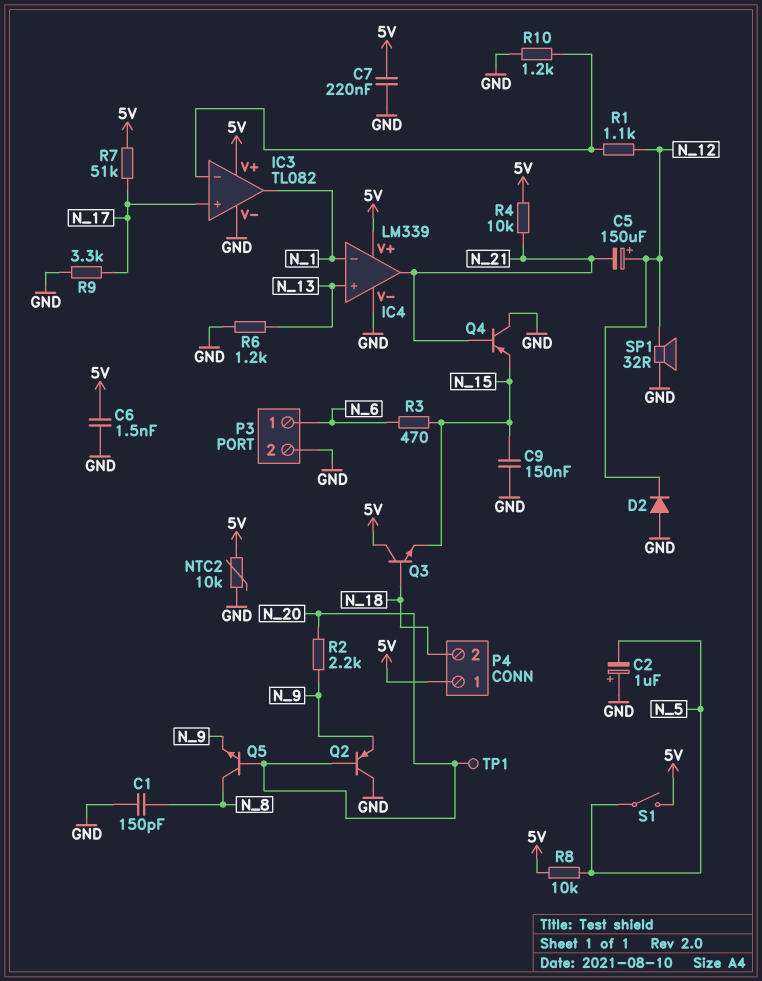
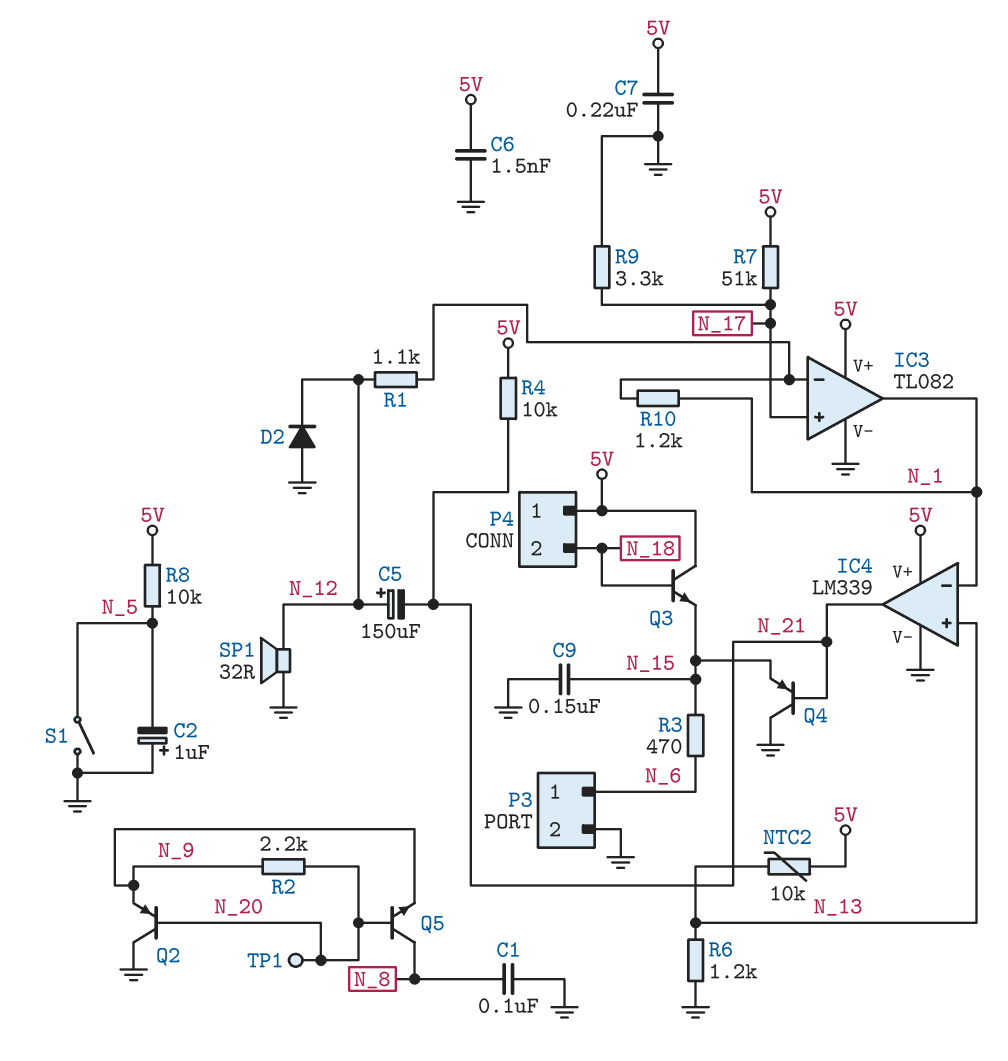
C1: 150pF (GND, N_8) -> 100nF (GND, N_8)
NTC2: 10k (5V, GND) -> 10k (5V, N_13)
R10: 1.2k (GND, IC3/in-) -> 1.2k (IC3/in-, N_1)
S1: switch (5V, N_5) -> switch (GND, N_5)

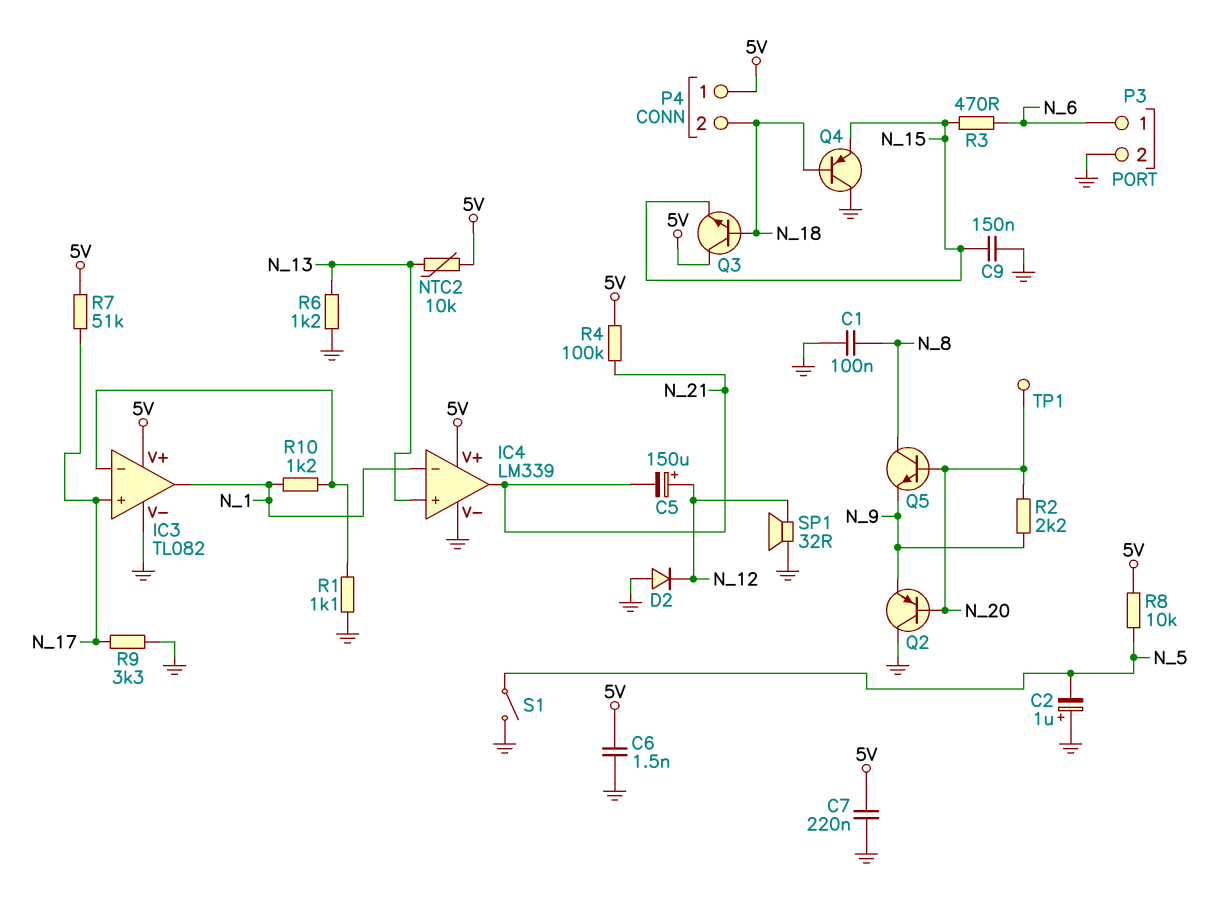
Q4: PNP (B N_21, C GND, E N_15) -> PNP (B N_18, C GND, E N_15)
R1: 1.1k (IC3/in-, N_12) -> 1.1k (GND, IC3/in-)
R4: 10k (5V, N_21) -> 100k (5V, N_21)

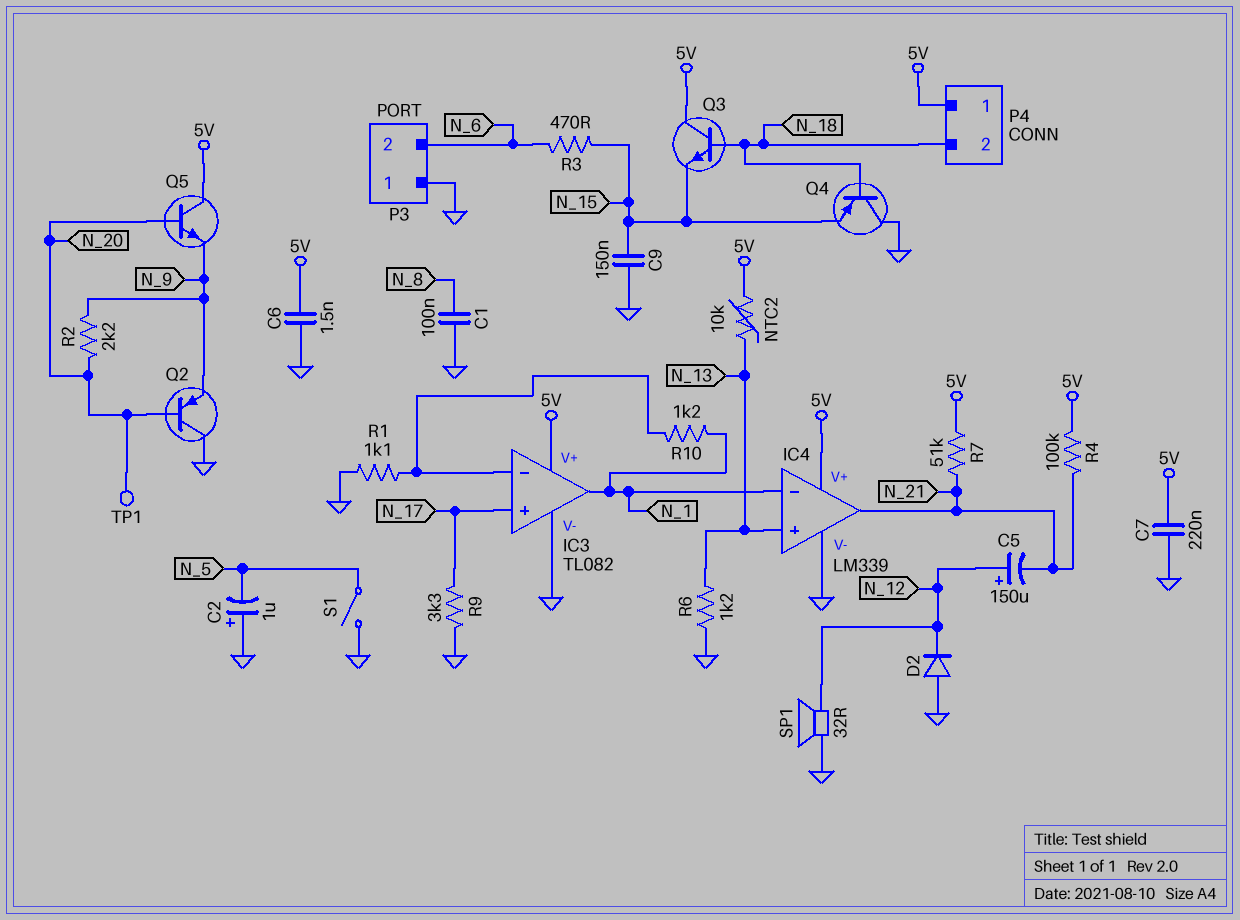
P3 pin 1: N_6 -> GND
P3 pin 2: GND -> N_6
Q5: NPN (B N_20, C N_8, E N_9) -> NPN (B N_20, C 5V, E N_9)
R7: 51k (5V, N_17) -> 51k (5V, N_21)
R8: 10k (5V, N_5) -> none

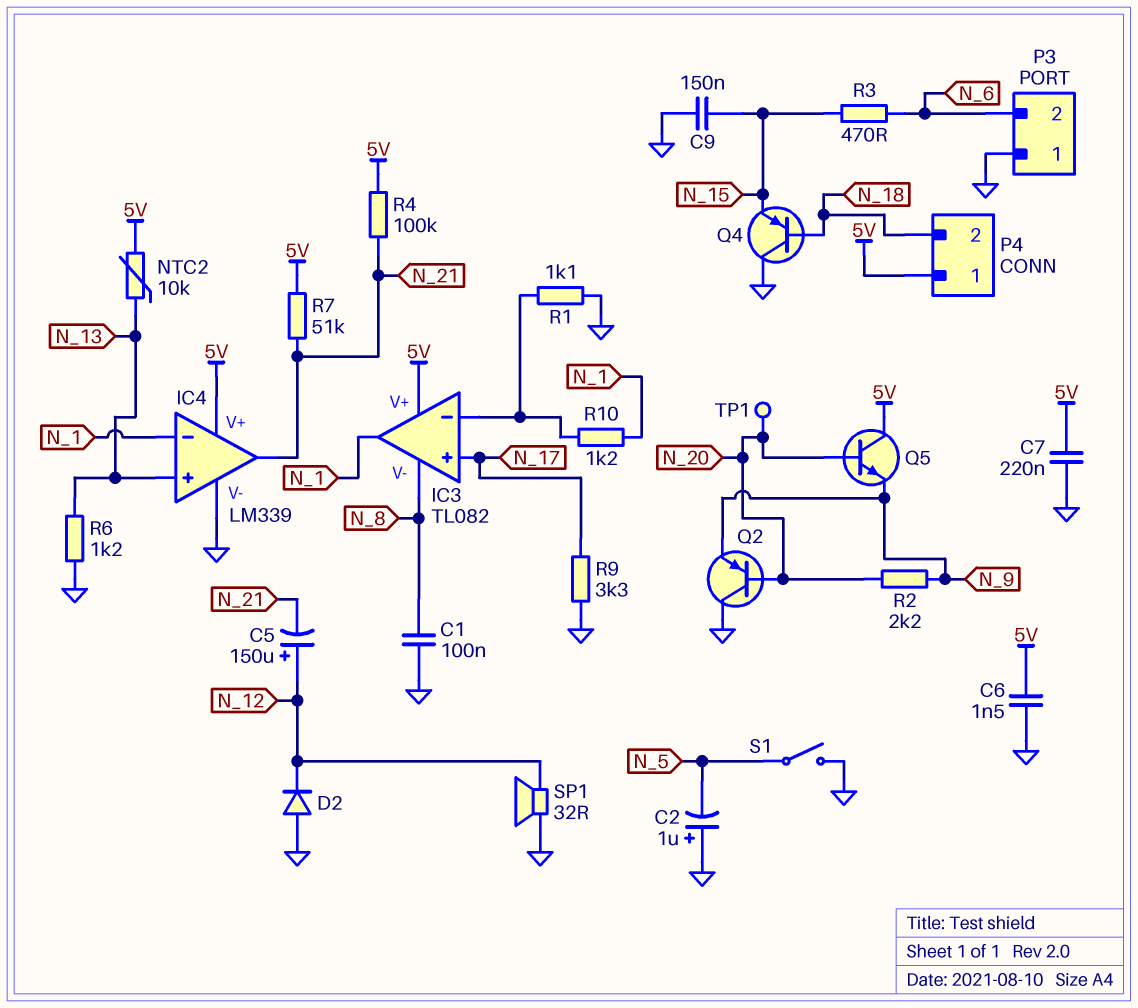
IC3 pin V-: GND -> N_8
Q3: NPN (B N_18, C 5V, E N_15) -> none

